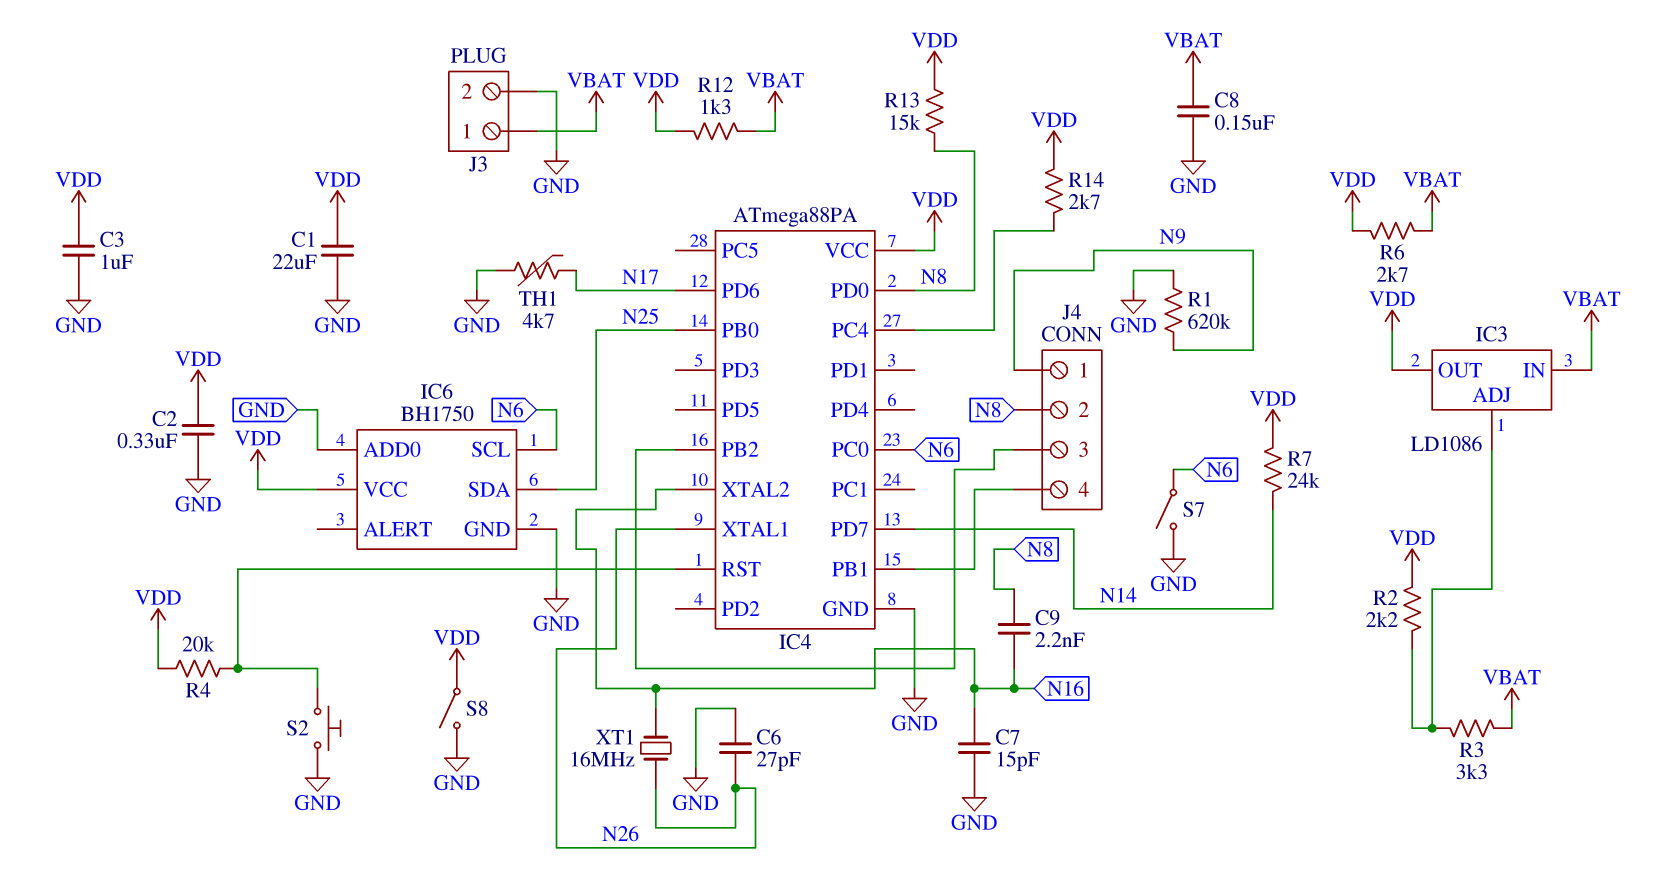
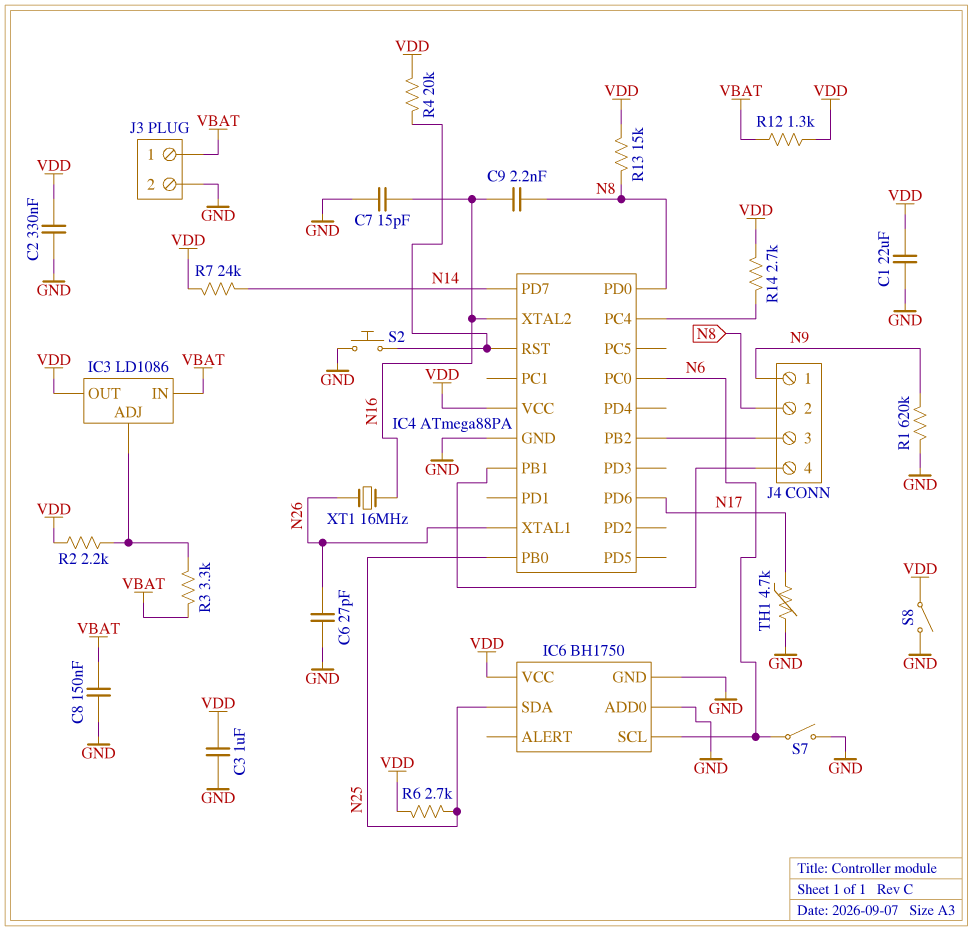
R6: 2.7k (VBAT, VDD) -> 2.7k (N25, VDD)

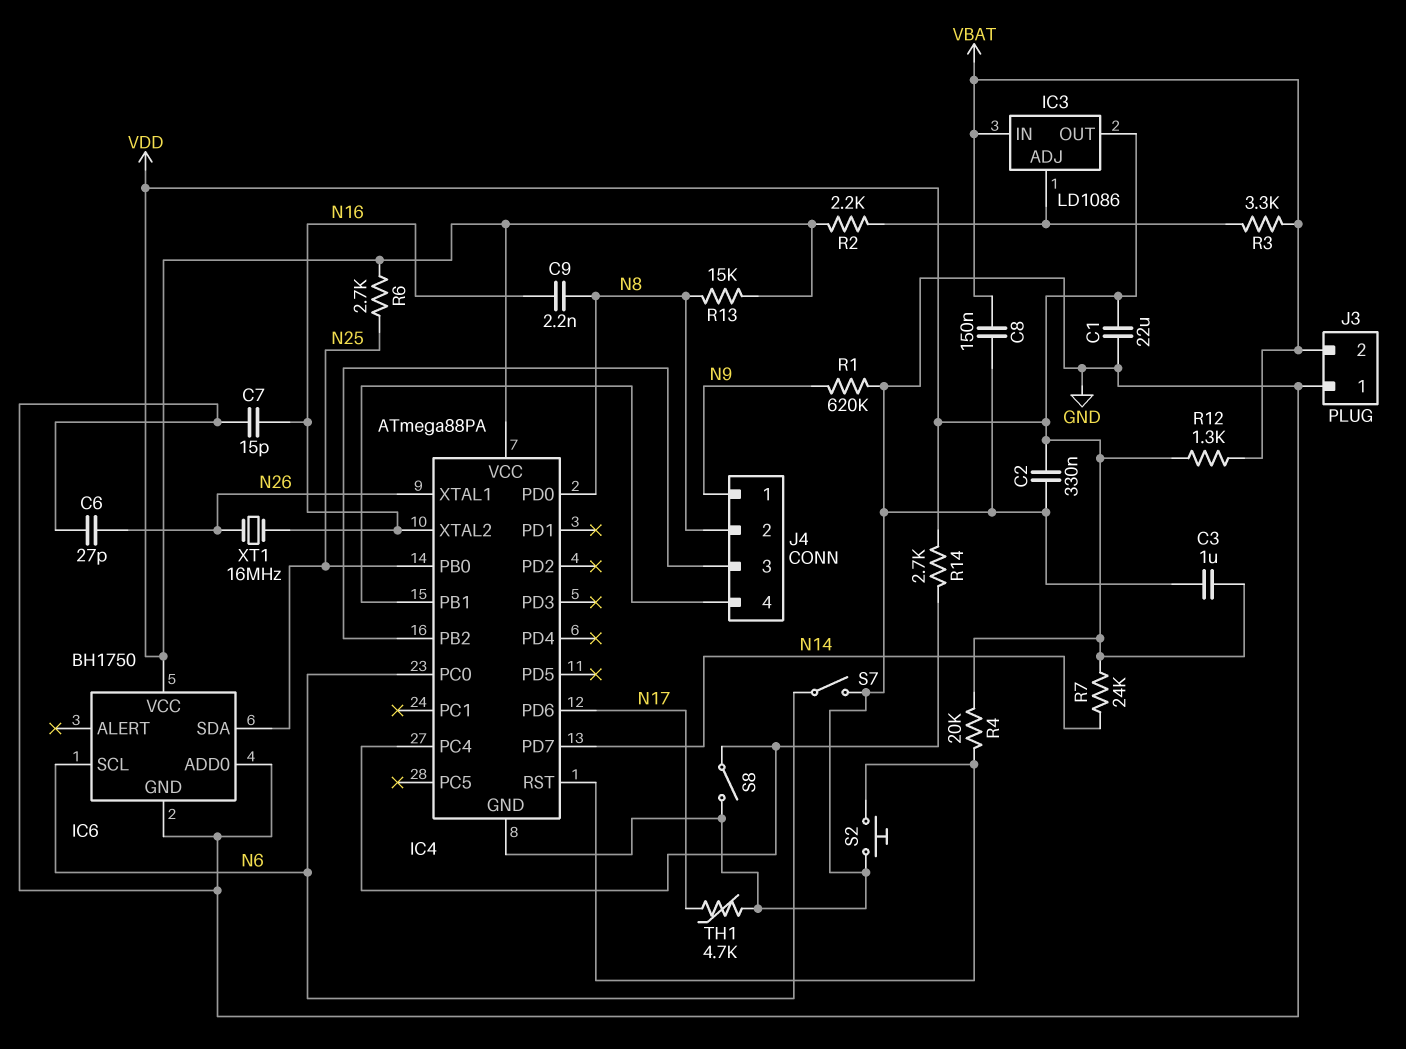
J3 pin 1: VBAT -> GND
J3 pin 2: GND -> VBAT
S8: switch (GND, VDD) -> switch (GND, IC4/PC4)

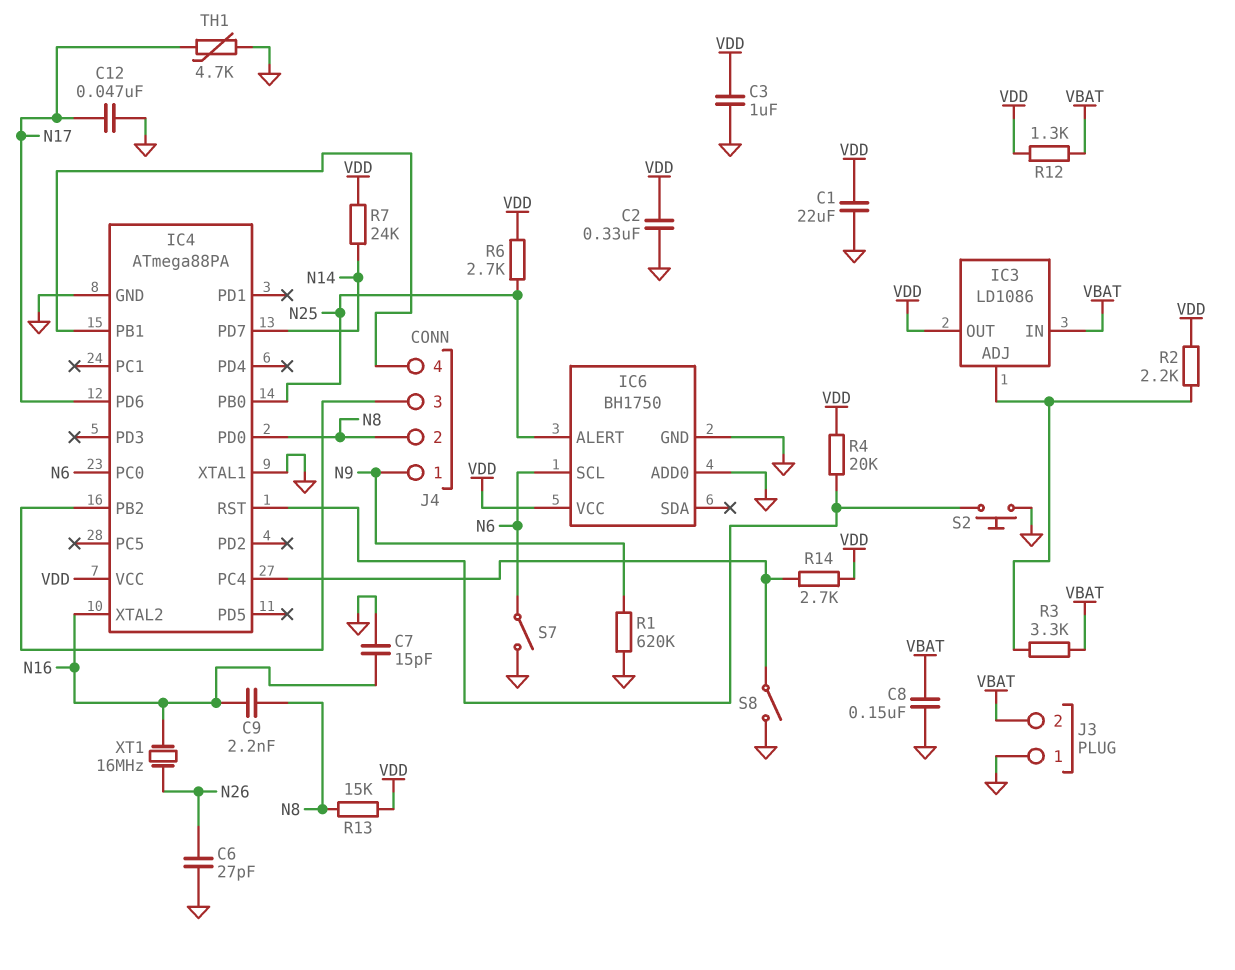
C12: none -> 47nF (GND, N17)
IC4 pin XTAL1: N26 -> GND
IC6 pin ALERT: none -> N25
IC6 pin SDA: N25 -> none

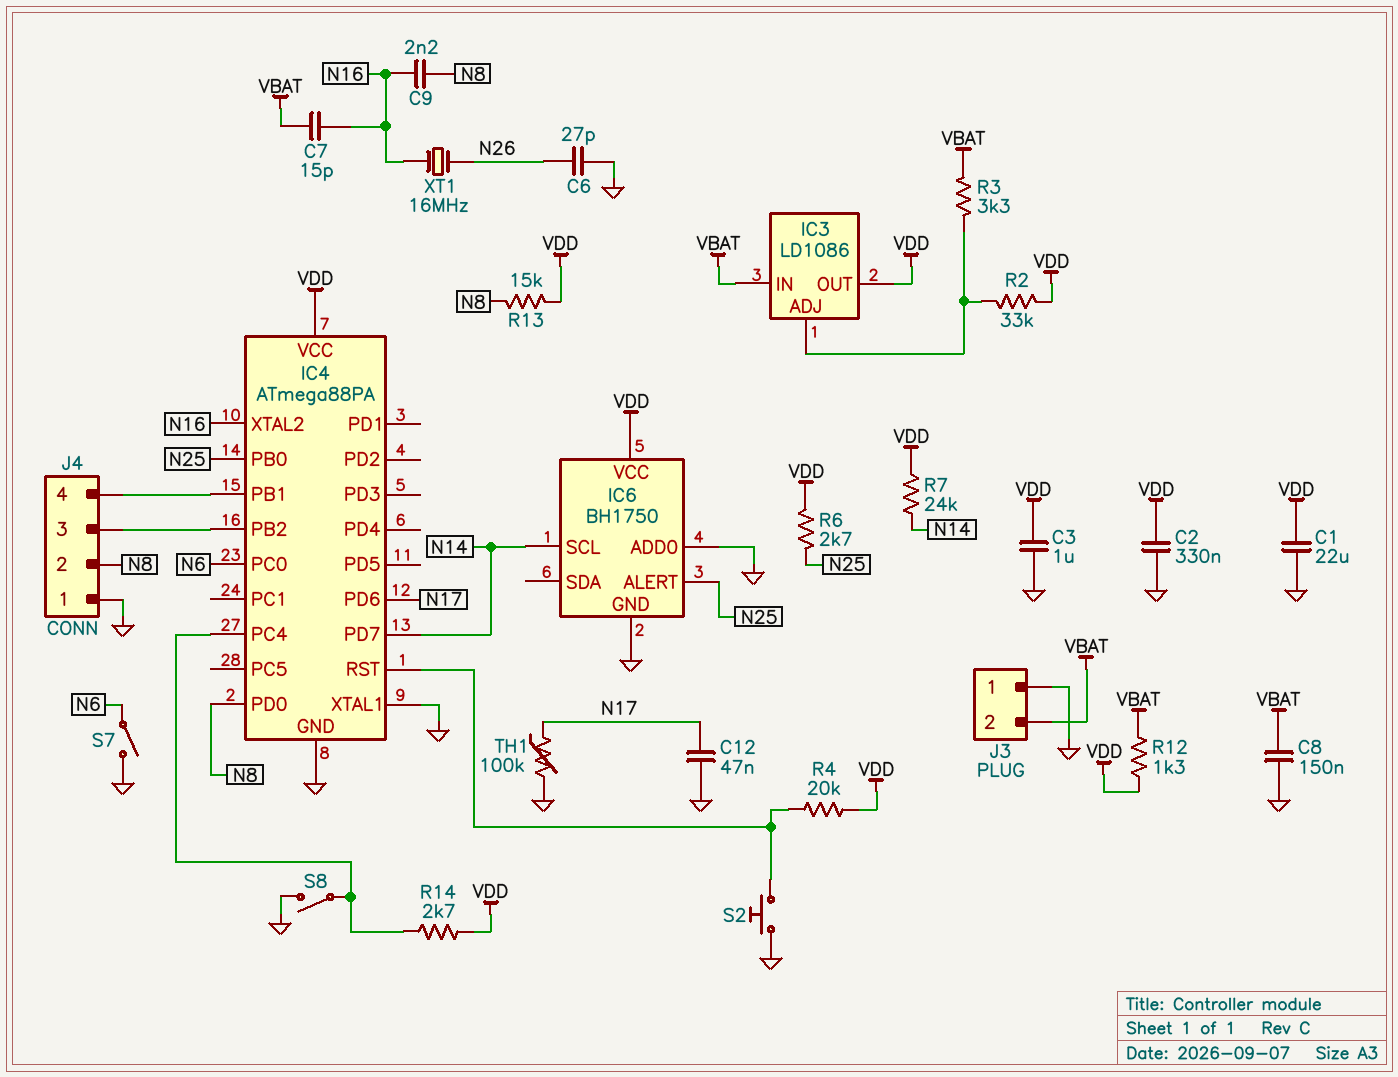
C7: 15pF (GND, N16) -> 15pF (N16, VBAT)
IC6 pin SCL: N6 -> N14
J4 pin 1: N9 -> GND
R1: 620k (GND, N9) -> none
R2: 2.2k (IC3/ADJ, VDD) -> 33k (IC3/ADJ, VDD)
TH1: 4.7k (GND, N17) -> 100k (GND, N17)

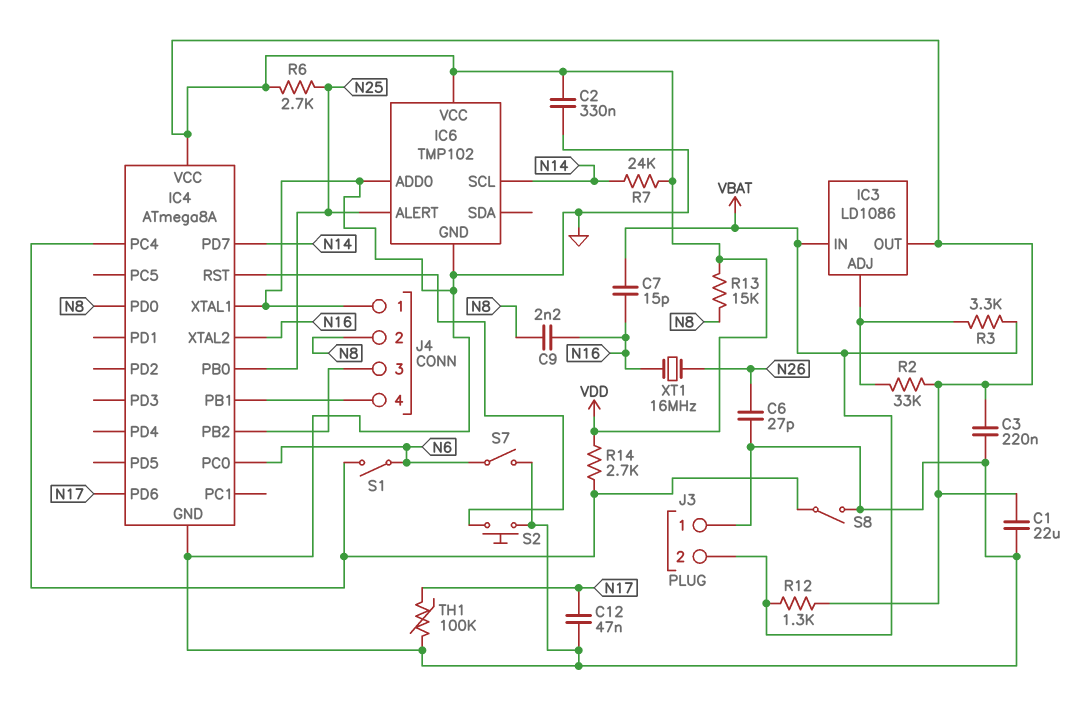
C3: 1uF (GND, VDD) -> 220nF (GND, VDD)
C8: 150nF (GND, VBAT) -> none
IC4: ATmega88PA -> ATmega8A
IC6: BH1750 -> TMP102
R4: 20k (IC4/RST, VDD) -> none
S1: none -> switch (IC4/PC4, N6)

